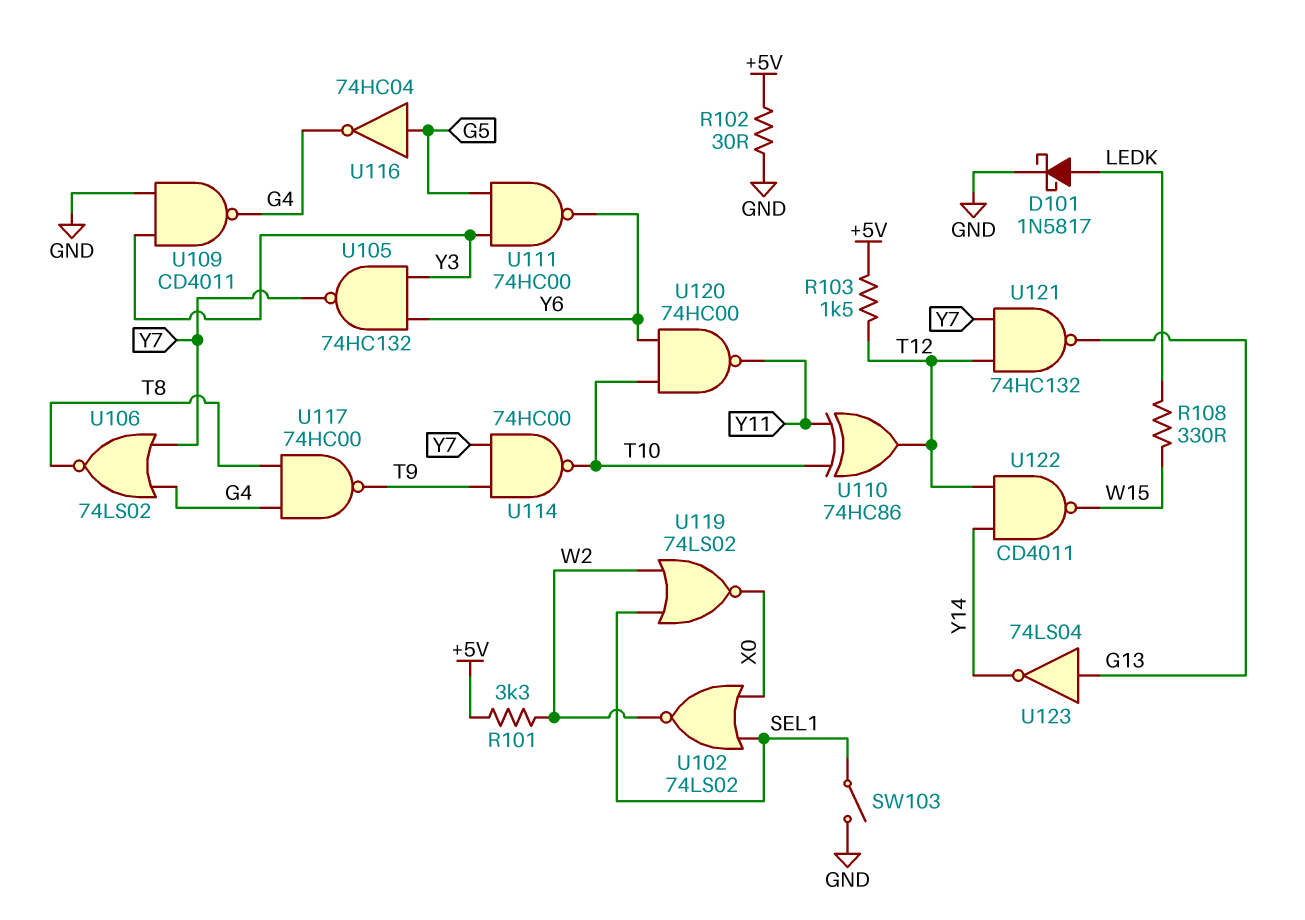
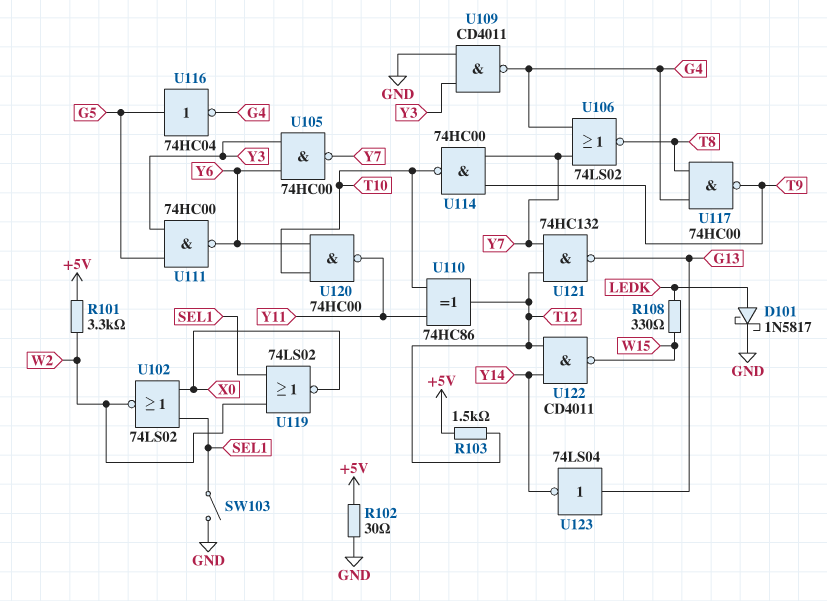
U105: NAND 74HC132 (in Y3, in Y6, out Y7) -> NAND 74HC00 (in Y3, in Y6, out Y7)

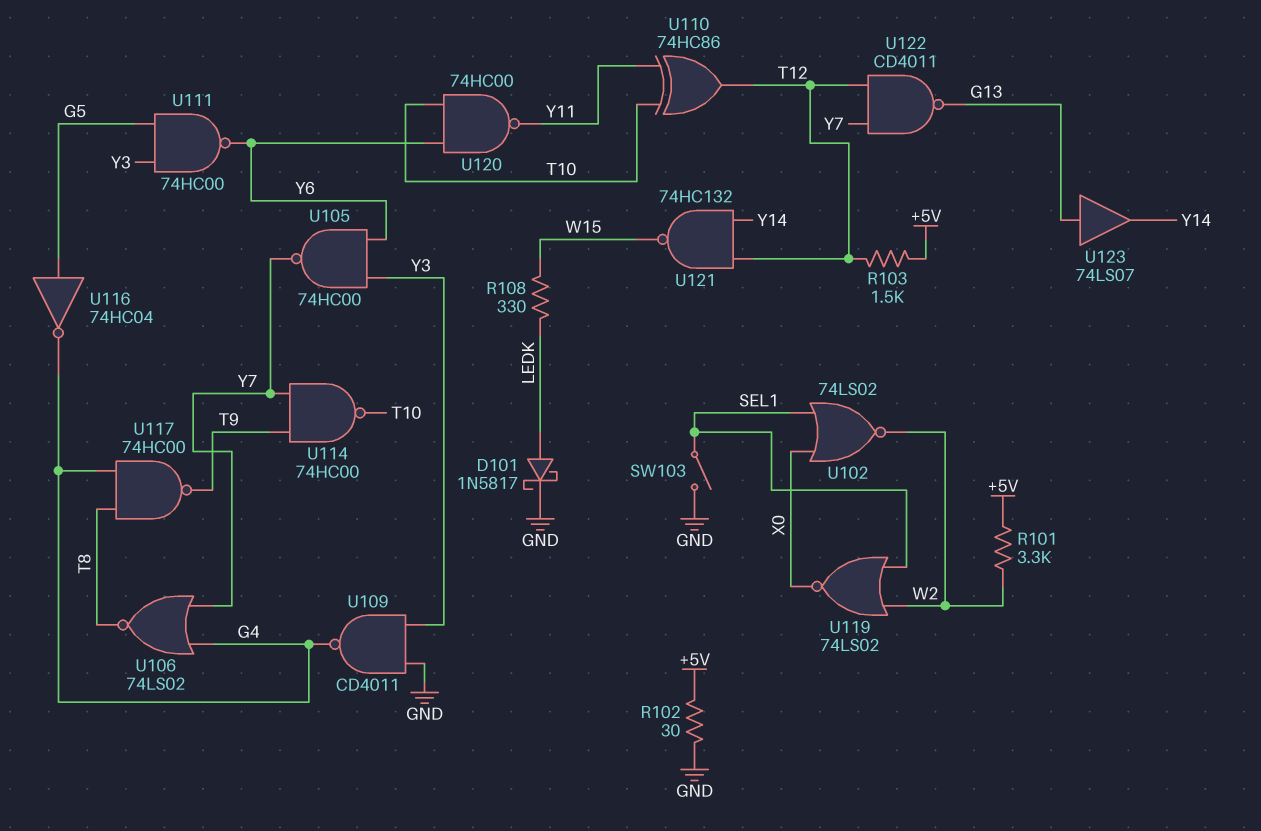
U121: NAND 74HC132 (in T12, in Y7, out G13) -> NAND 74HC132 (in T12, in Y14, out W15)
U122: NAND CD4011 (in T12, in Y14, out W15) -> NAND CD4011 (in T12, in Y7, out G13)
U123: NOT 74LS04 (in G13, out Y14) -> buffer 74LS07 (in G13, out Y14)

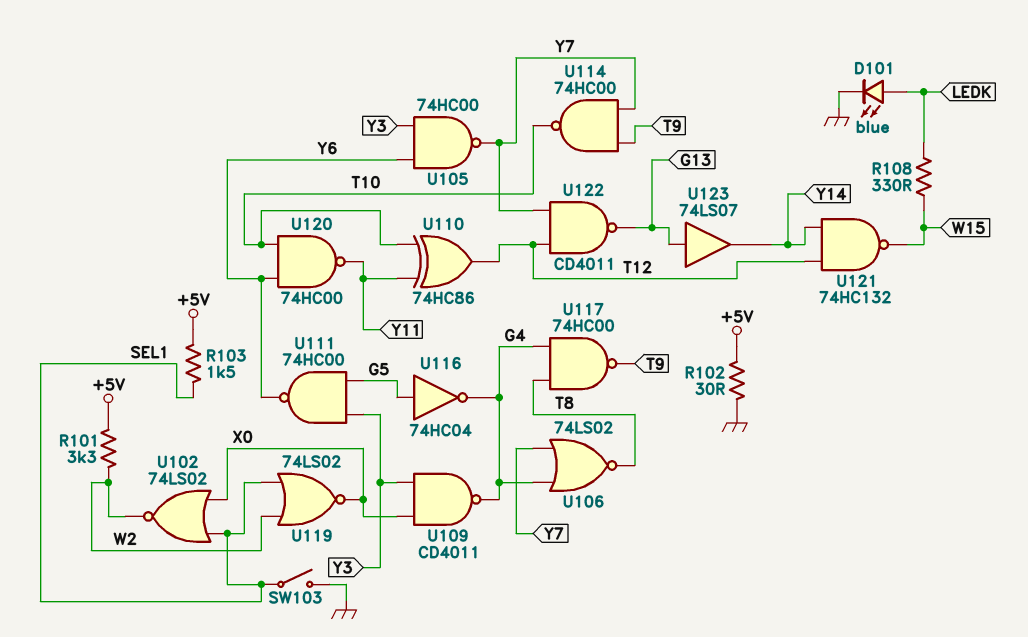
D101: schottky 1N5817 (A LEDK, K GND) -> LED blue (A LEDK, K GND)
R103: 1.5k (+5V, T12) -> 1.5k (+5V, SEL1)
U109: NAND CD4011 (in GND, in Y3, out G4) -> NAND CD4011 (in X0, in Y3, out G4)

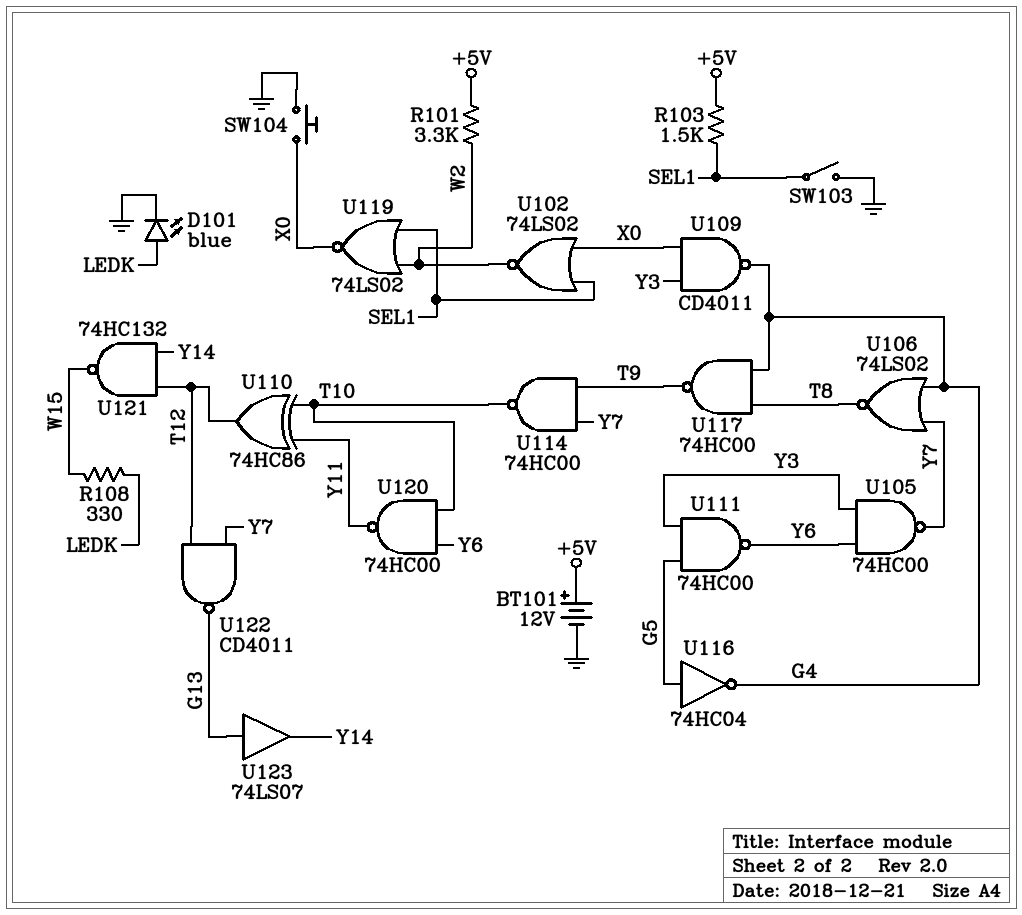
BT101: none -> 12V (plus +5V, minus GND)
R102: 30 (+5V, GND) -> none
SW104: none -> button (GND, X0)

